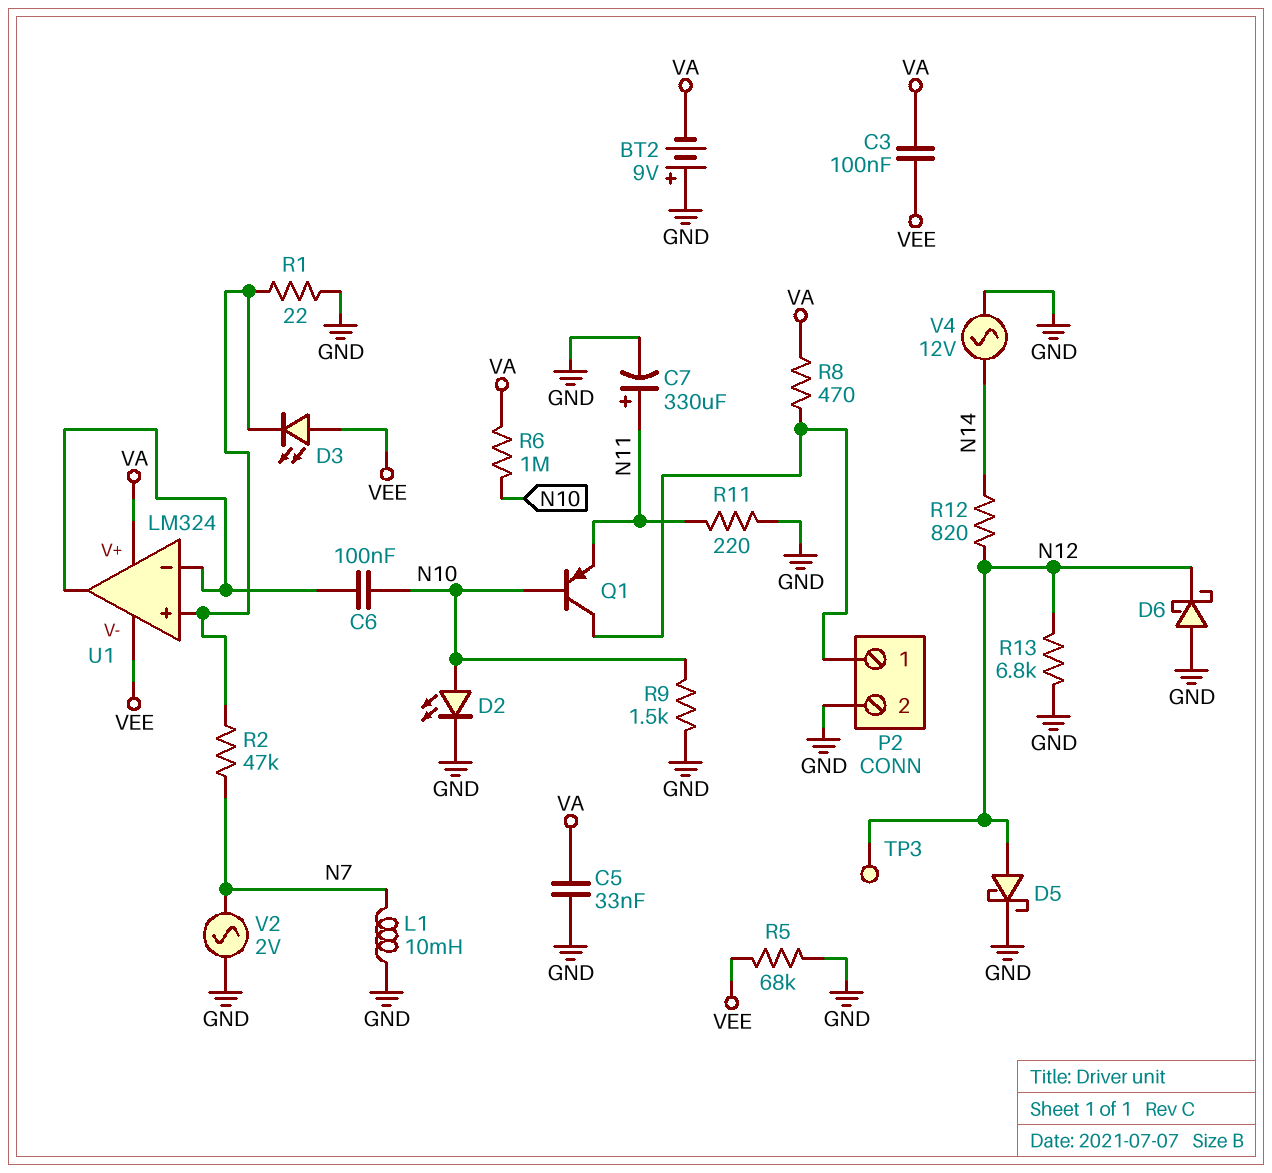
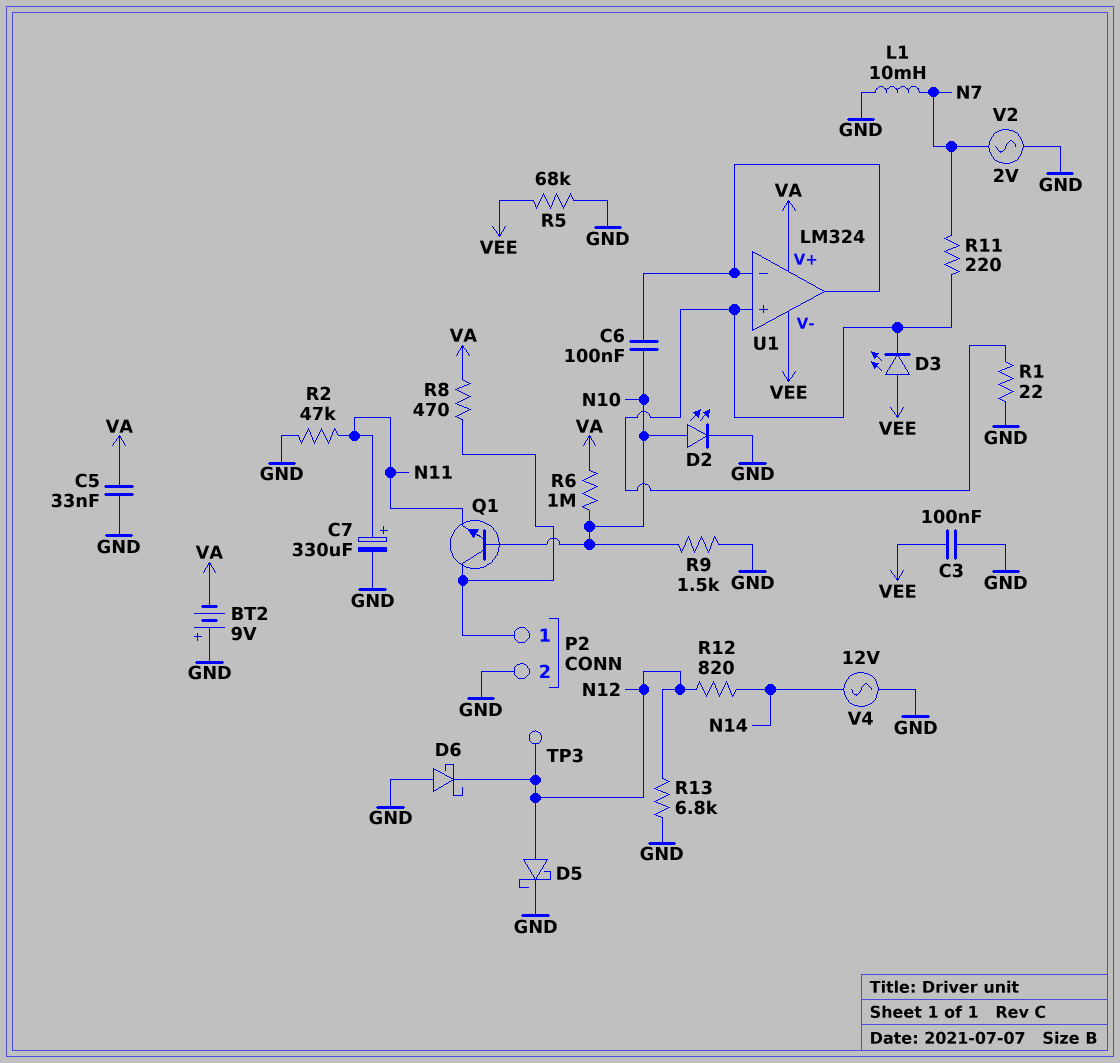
C3: 100nF (VA, VEE) -> 100nF (GND, VEE)
Q1: PNP (B N10, C P2/1, E N11) -> NPN (B N10, C P2/1, E N11)
R2: 47k (N7, U1/in+) -> 47k (GND, N11)
R11: 220 (GND, N11) -> 220 (N7, U1/in+)

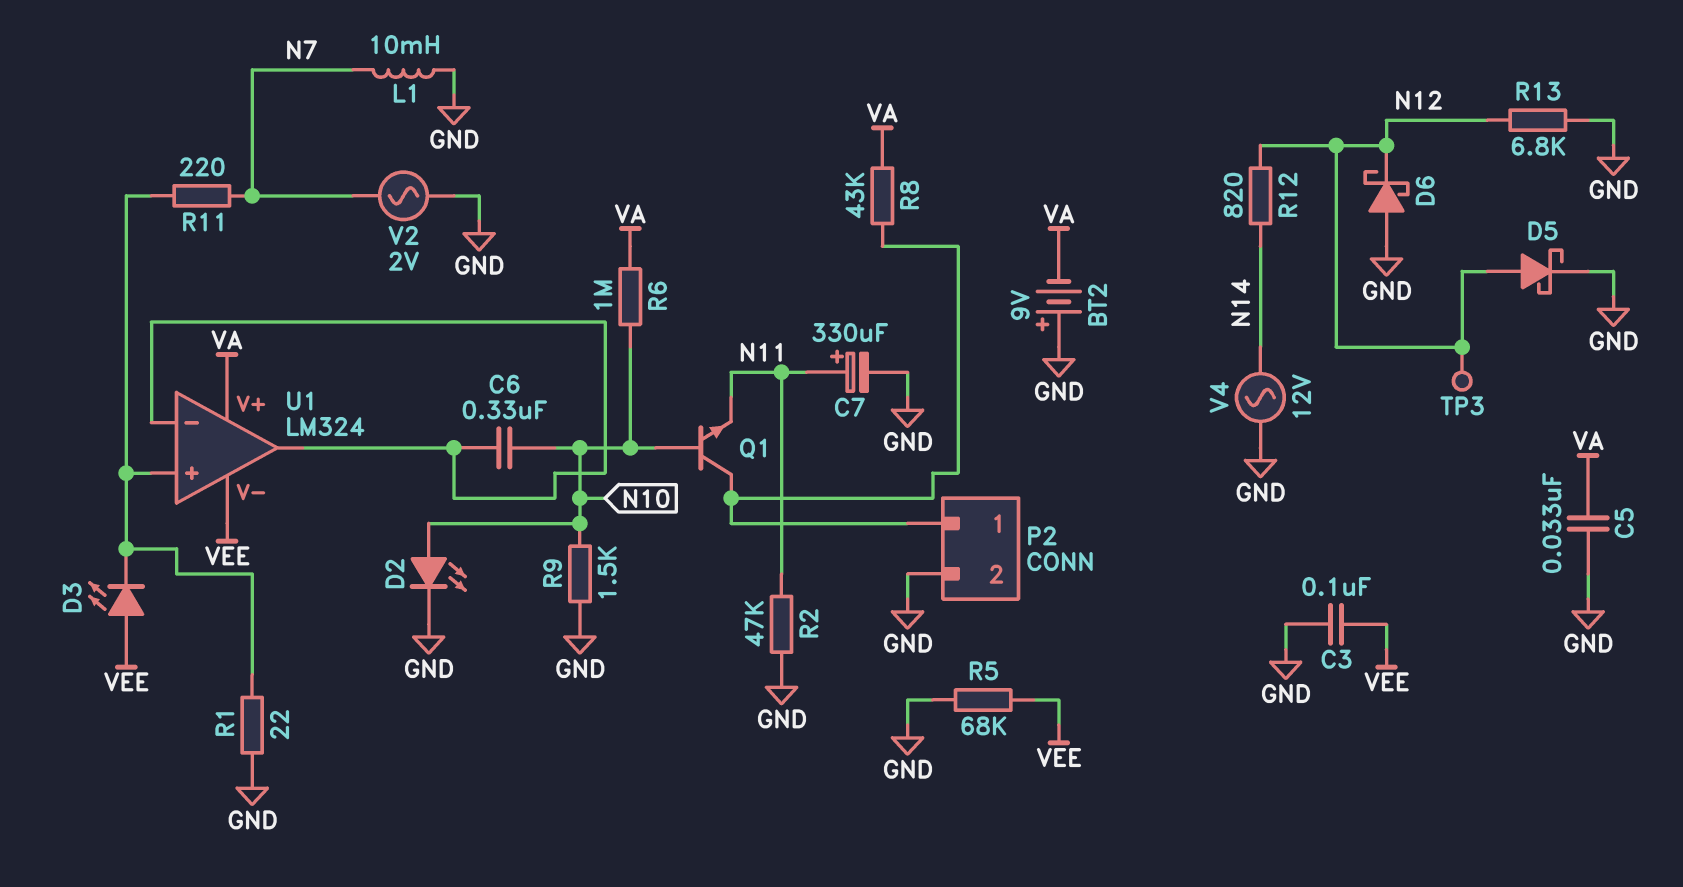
C6: 100nF (N10, U1/in-) -> 330nF (N10, U1/in-)
R8: 470 (P2/1, VA) -> 43k (P2/1, VA)

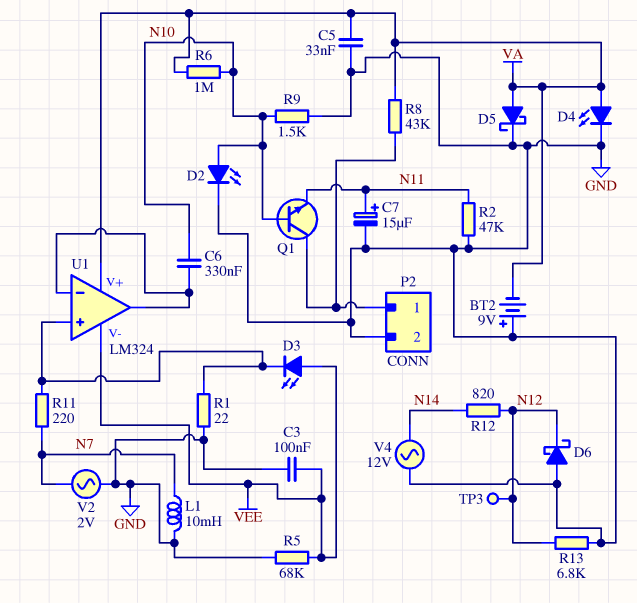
C7: 330uF (plus N11, minus GND) -> 15uF (plus N11, minus GND)
D4: none -> LED (A VA, K GND)
D5: schottky (A N12, K GND) -> schottky (A VA, K GND)

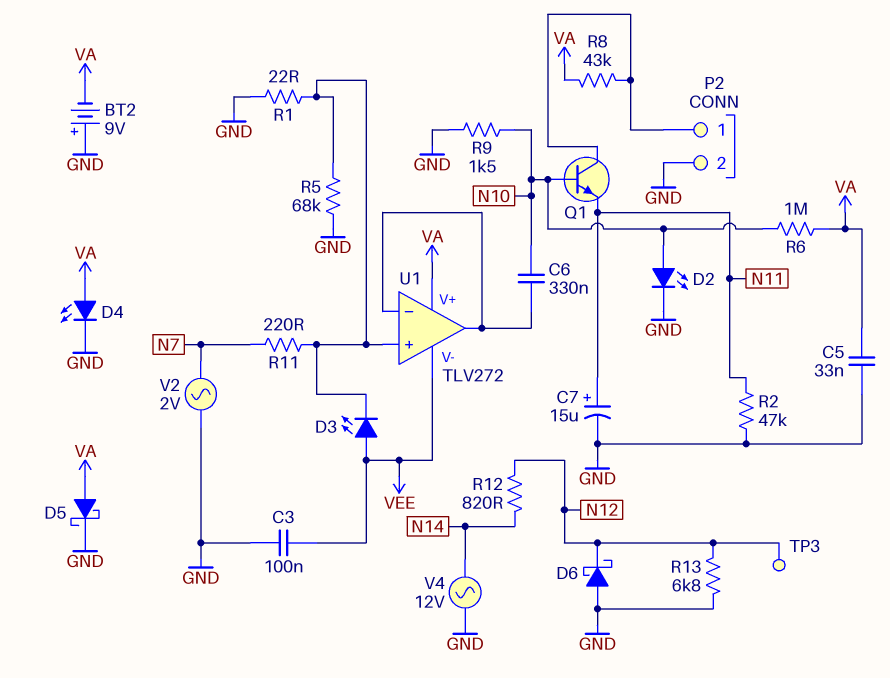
L1: 10mH (GND, N7) -> none
R5: 68k (GND, VEE) -> 68k (GND, U1/in+)
U1: LM324 -> TLV272

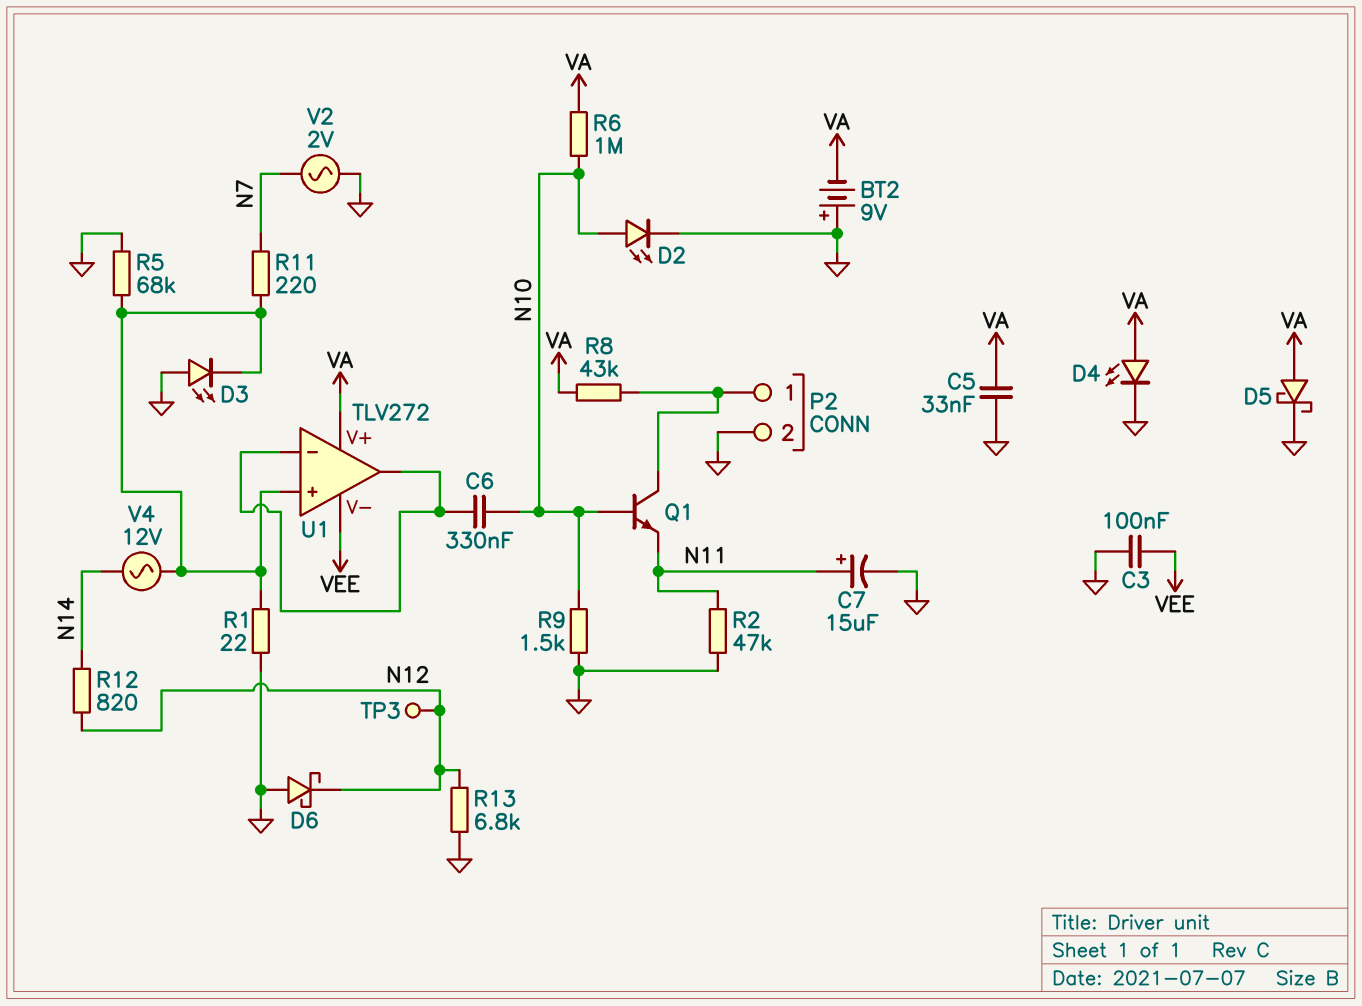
D3: LED (A VEE, K U1/in+) -> LED (A GND, K U1/in+)
V4: AC 12V (GND, N14) -> AC 12V (N14, U1/in+)

